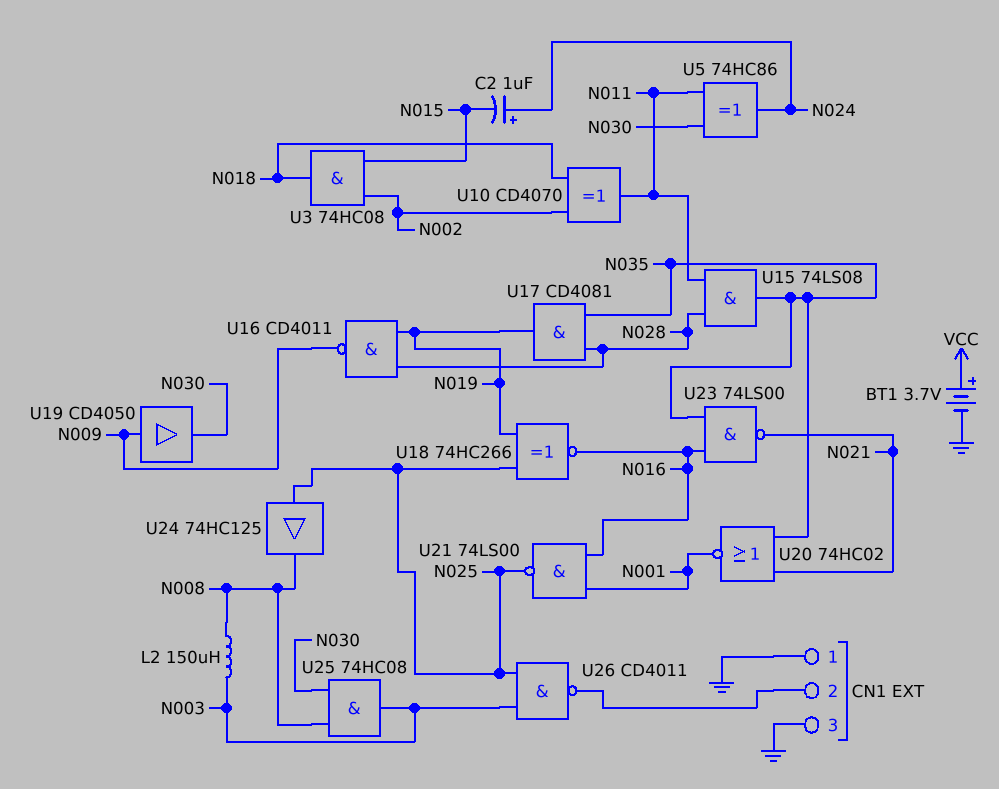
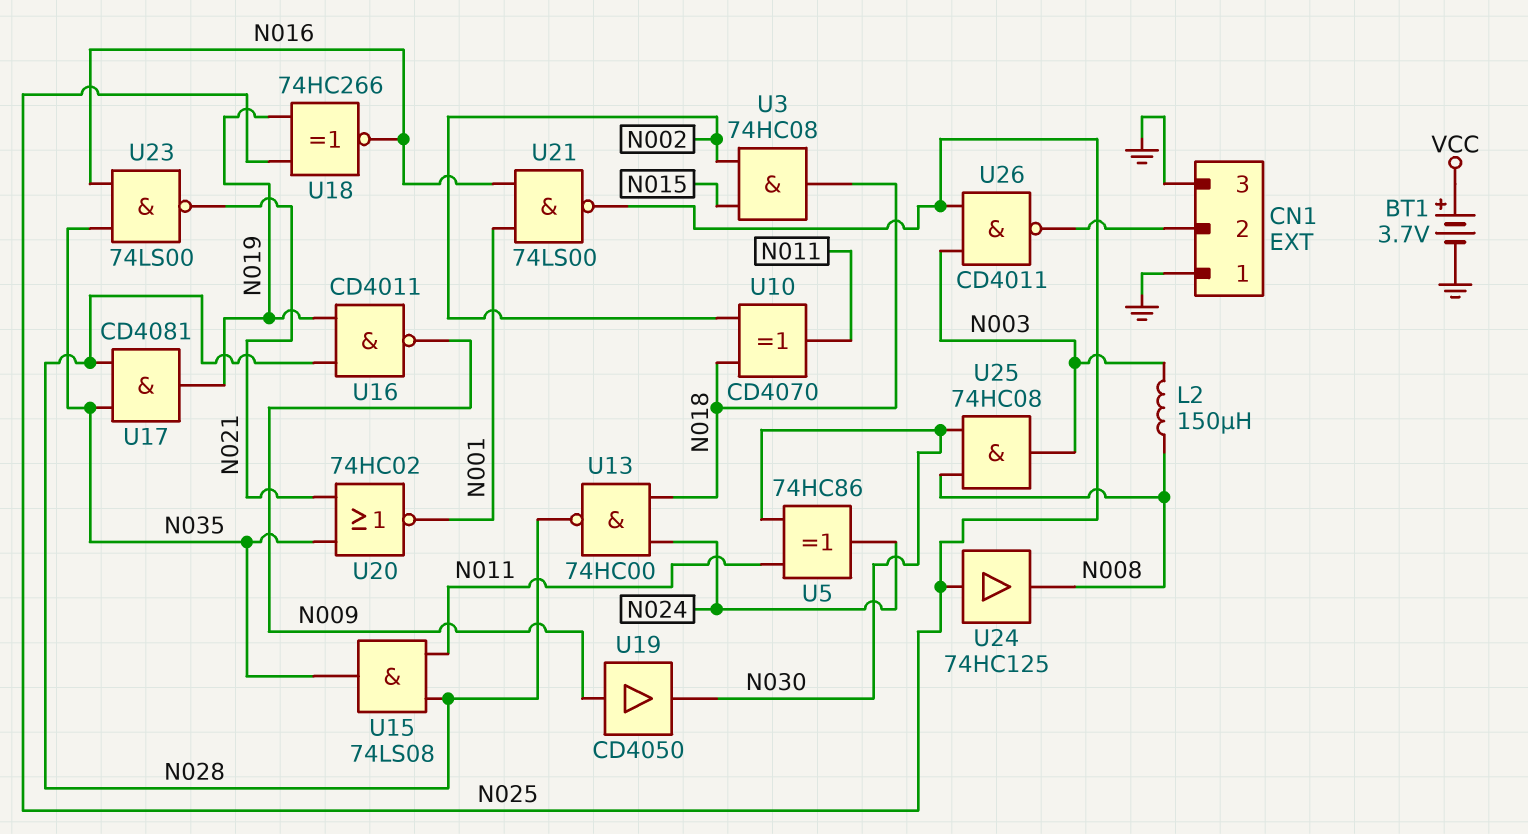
C2: 1uF (plus N024, minus N015) -> none
U13: none -> NAND 74HC00 (in N018, in N024, out N028)

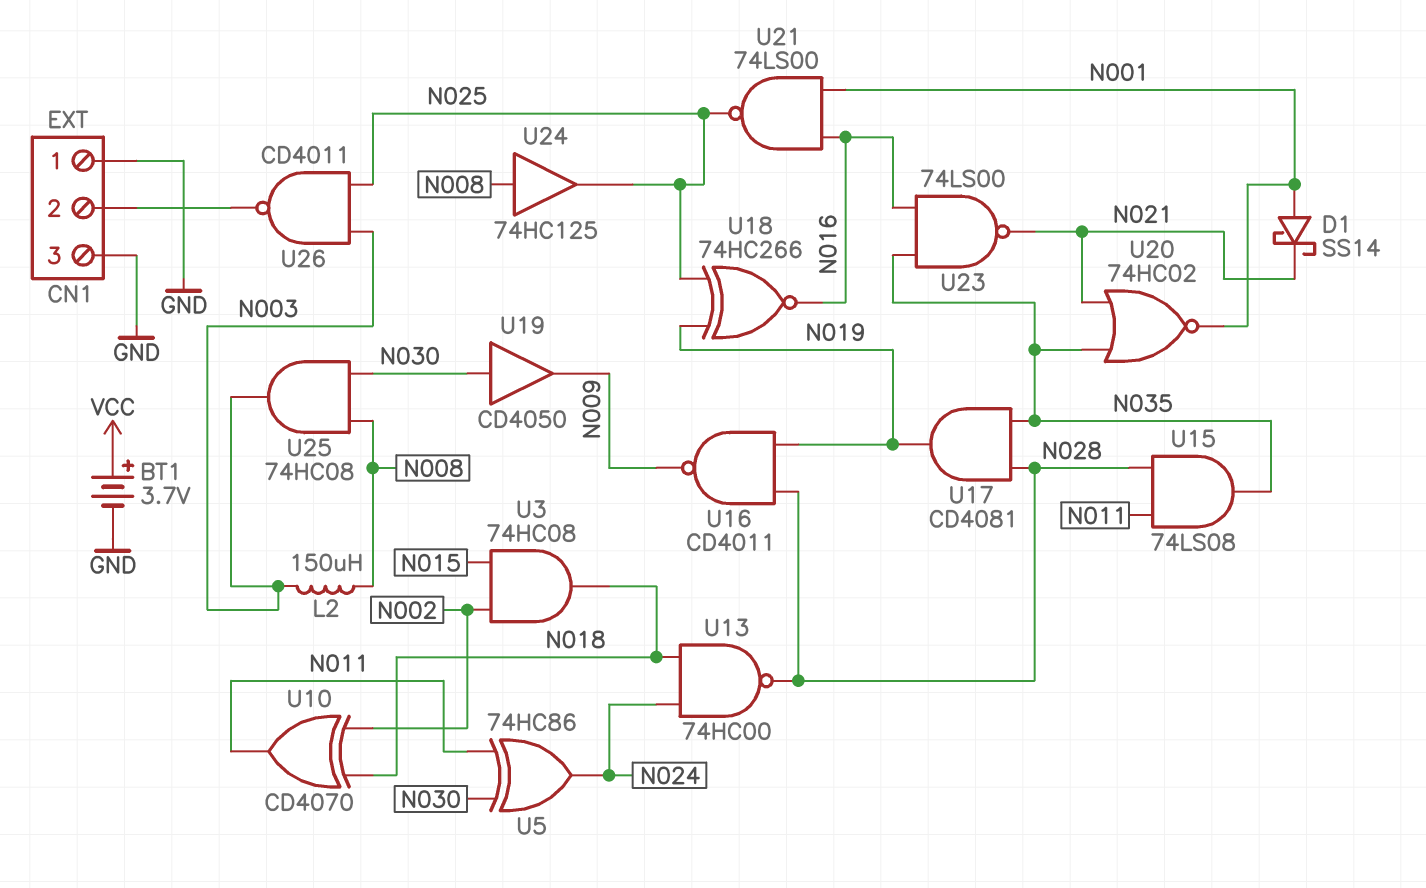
D1: none -> schottky SS14 (A N001, K N021)
U19: buffer CD4050 (in N009, out N030) -> buffer CD4050 (in N030, out N009)
U24: buffer 74HC125 (in N025, out N008) -> buffer 74HC125 (in N008, out N025)

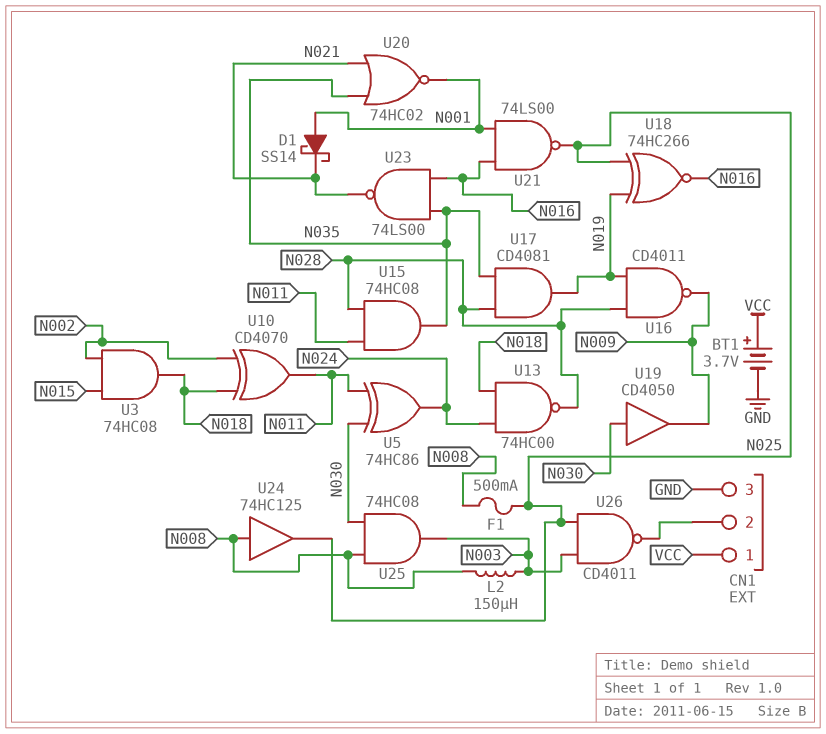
CN1 pin 1: GND -> VCC
F1: none -> 500mA (N008, N025)
U15: AND 74LS08 (in N011, in N028, out N035) -> AND 74HC08 (in N011, in N028, out N035)

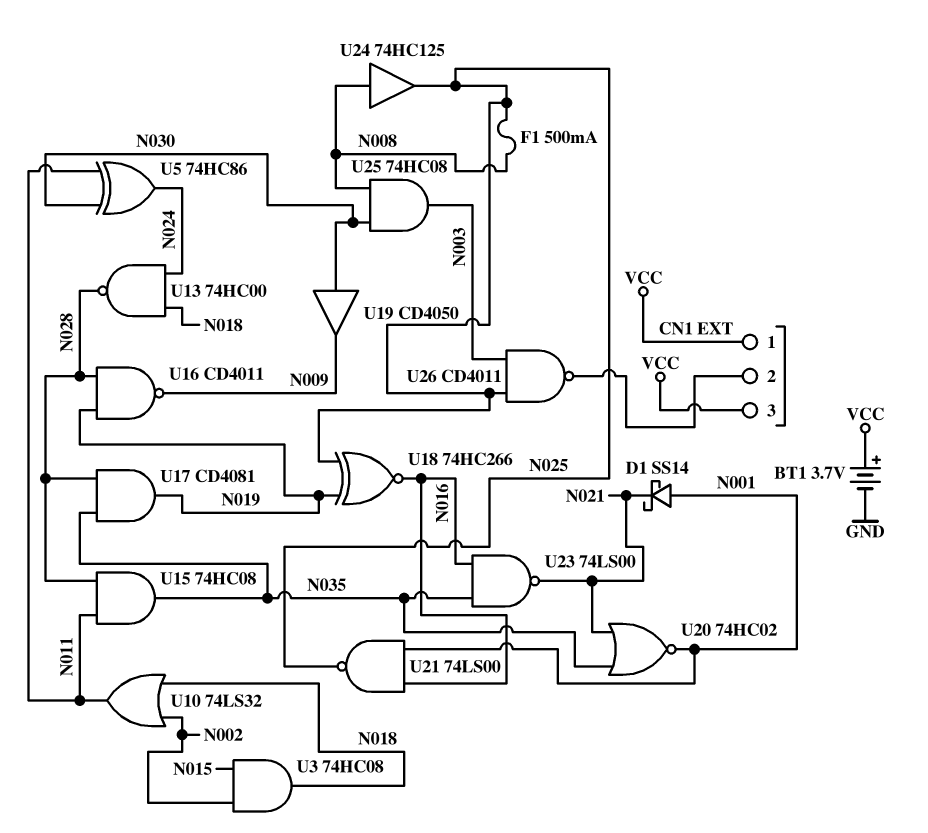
CN1 pin 3: GND -> VCC
L2: 150uH (N003, N008) -> none
U10: XOR CD4070 (in N002, in N018, out N011) -> OR 74LS32 (in N002, in N018, out N011)

